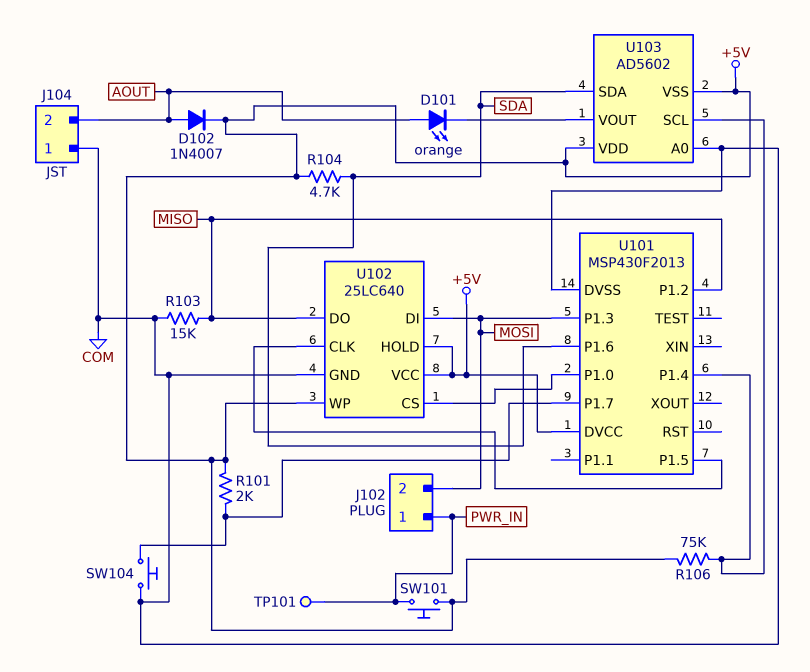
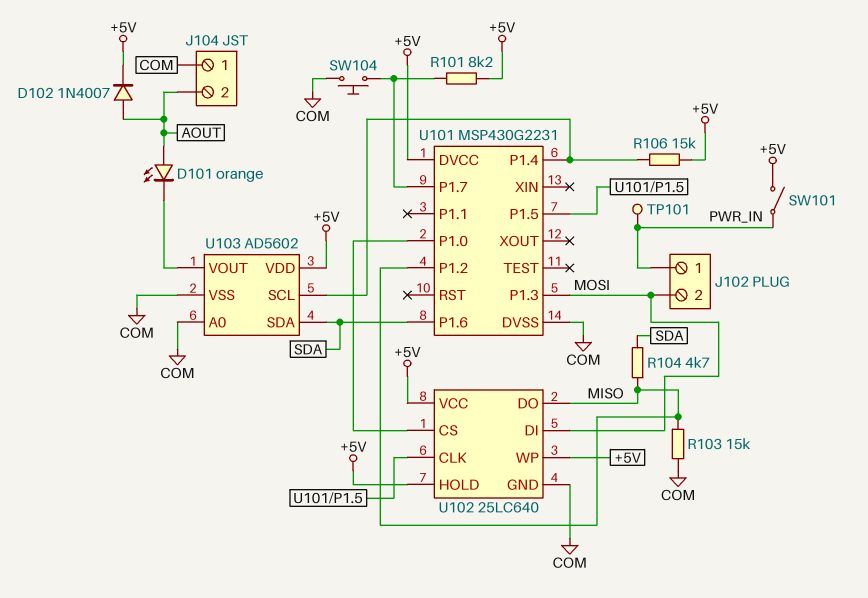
R101: 2k (+5V, U101/P1.7) -> 8.2k (+5V, U101/P1.7)
R104: 4.7k (+5V, SDA) -> 4.7k (MISO, SDA)
R106: 75k (+5V, U101/P1.4) -> 15k (+5V, U101/P1.4)
SW101: button (+5V, PWR_IN) -> switch (+5V, PWR_IN)
U101: MSP430F2013 -> MSP430G2231
U103 pin VSS: +5V -> COM

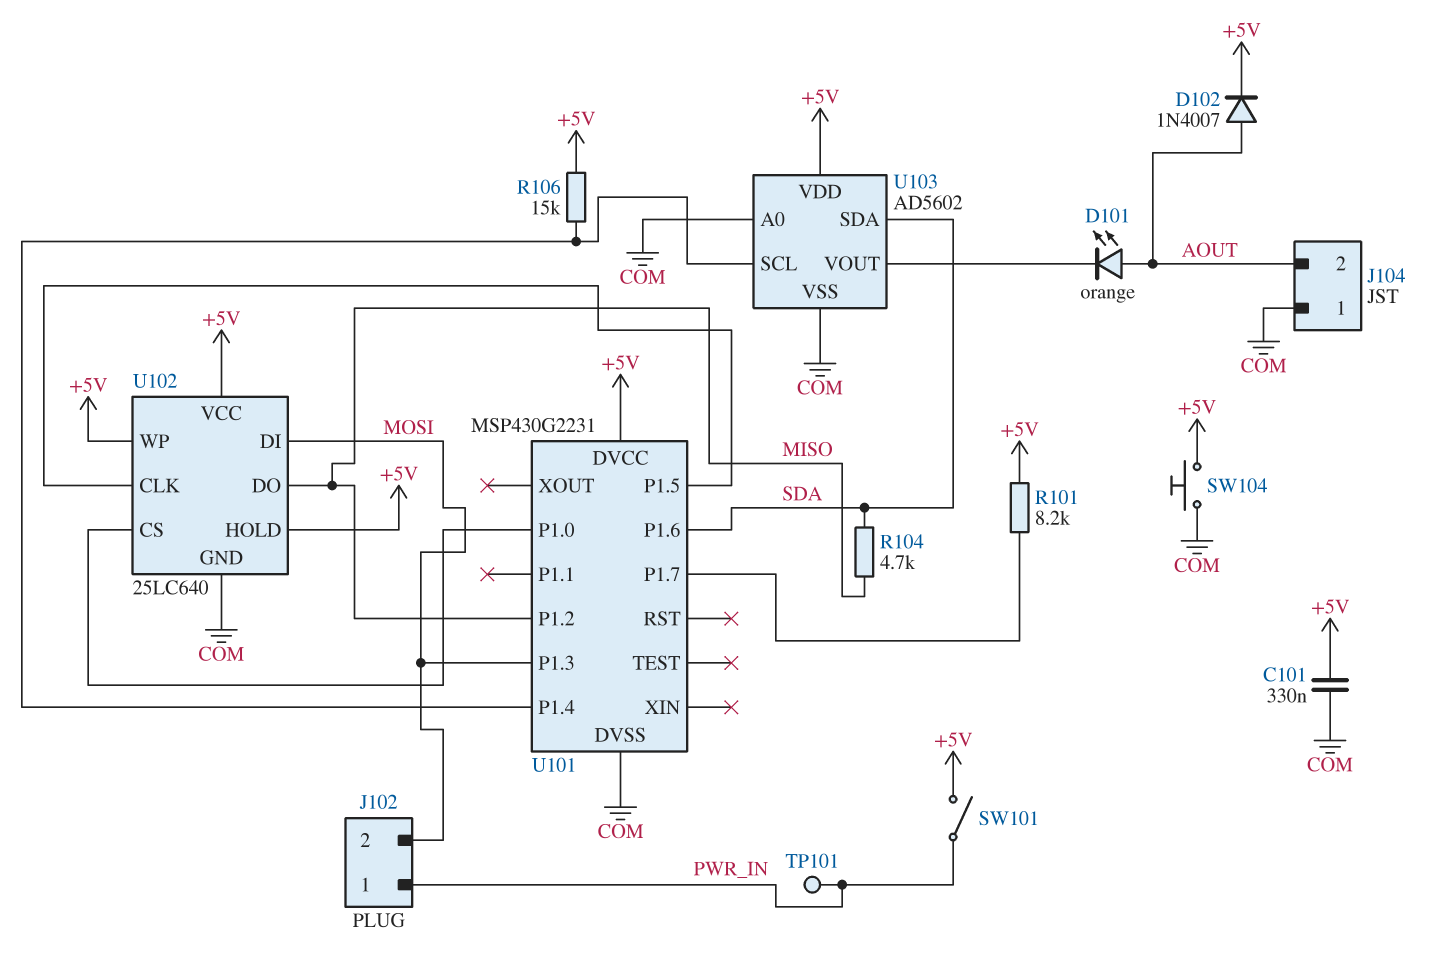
C101: none -> 330nF (+5V, COM)
R103: 15k (COM, MISO) -> none
SW104: button (COM, U101/P1.7) -> button (+5V, COM)

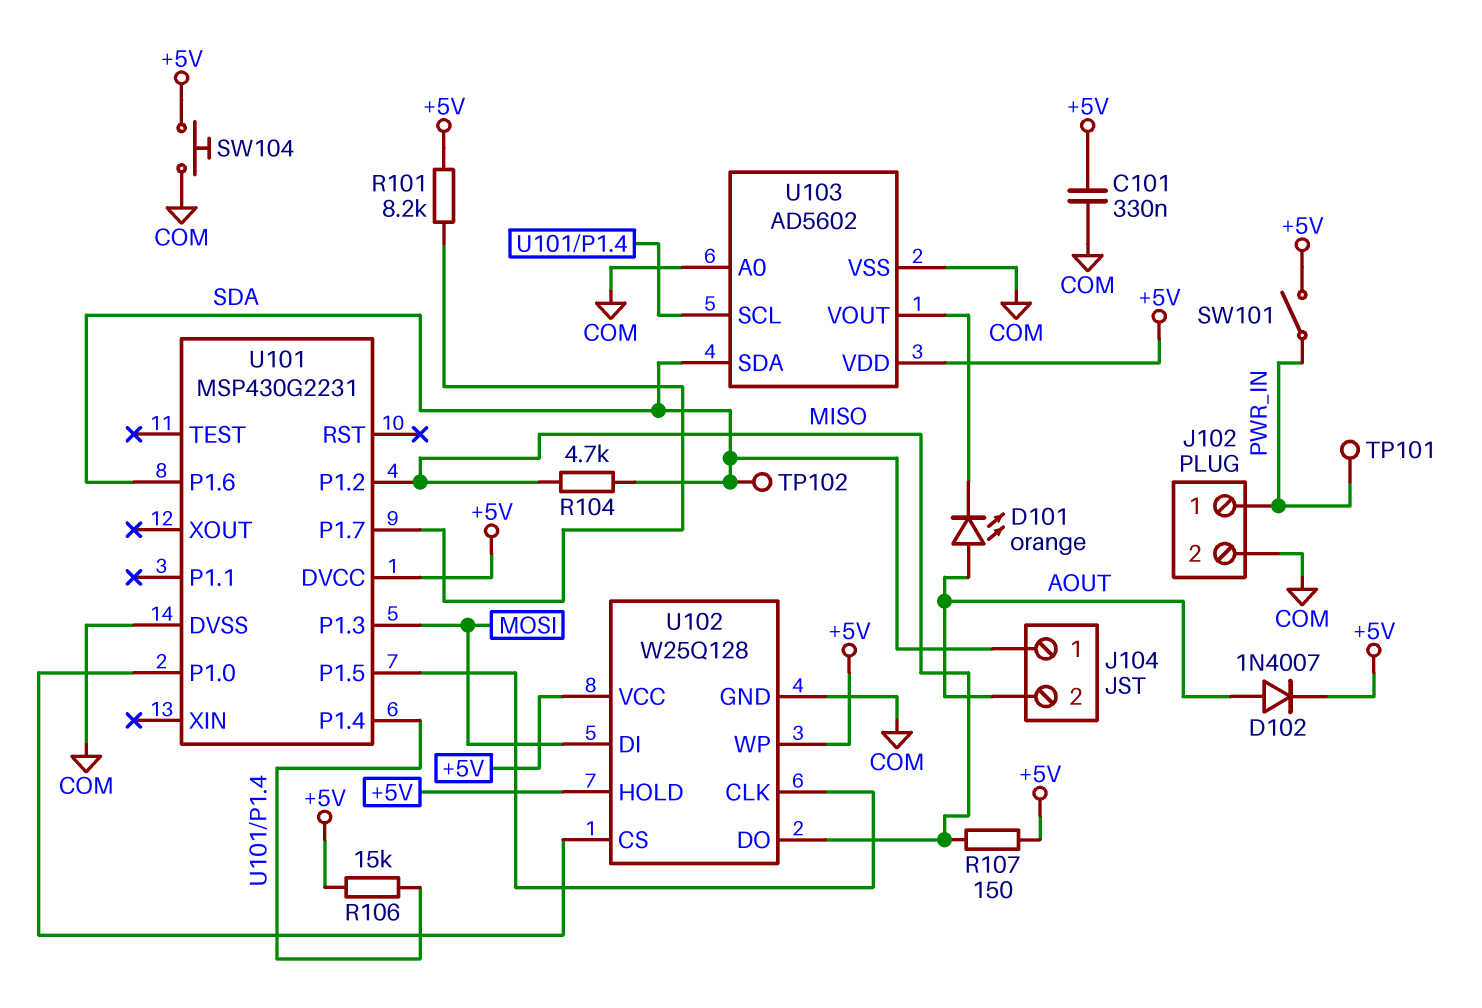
J102 pin 2: MOSI -> COM
J104 pin 1: COM -> SDA
R107: none -> 150 (+5V, MISO)
TP102: none -> test point (SDA)
U102: 25LC640 -> W25Q128

